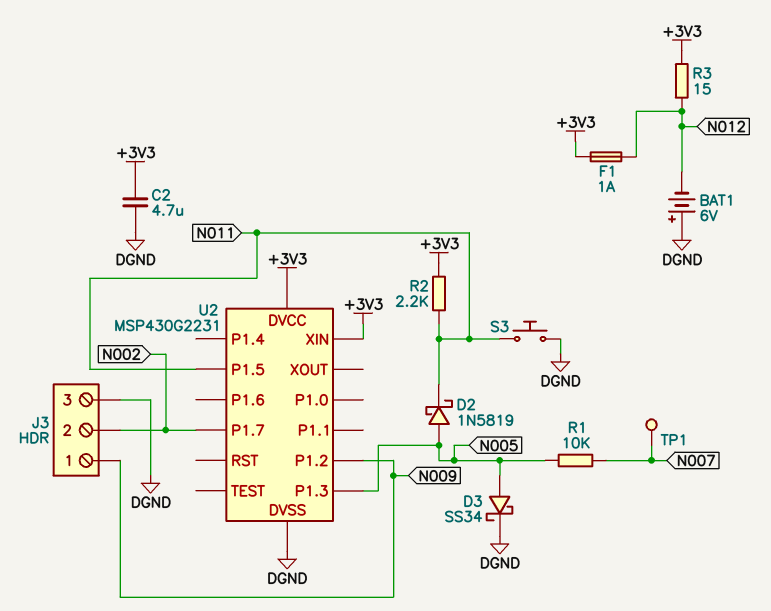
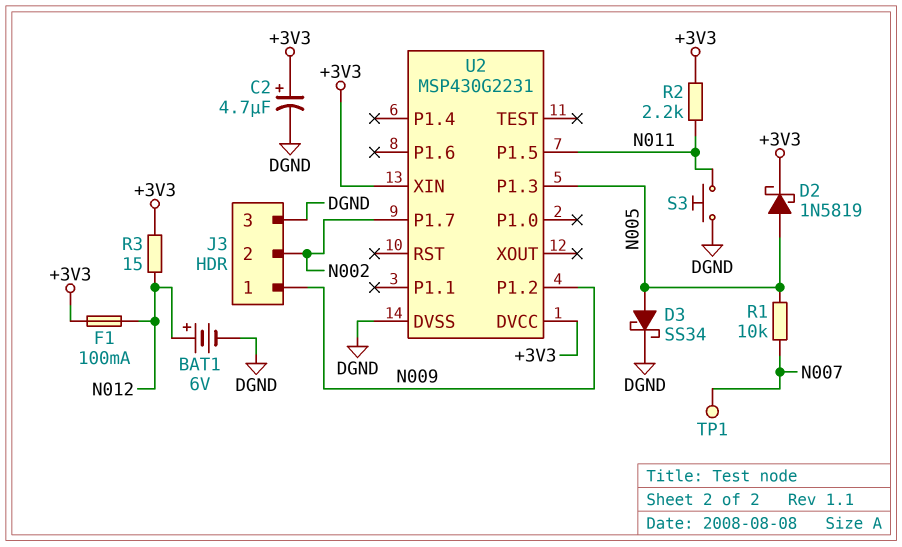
BAT1: 6V (plus DGND, minus N012) -> 6V (plus N012, minus DGND)
C2: 4.7uF (+3V3, DGND) -> 4.7uF (plus +3V3, minus DGND)
D2: schottky 1N5819 (A N005, K N011) -> schottky 1N5819 (A N005, K +3V3)
F1: 1A (+3V3, N012) -> 100mA (+3V3, N012)

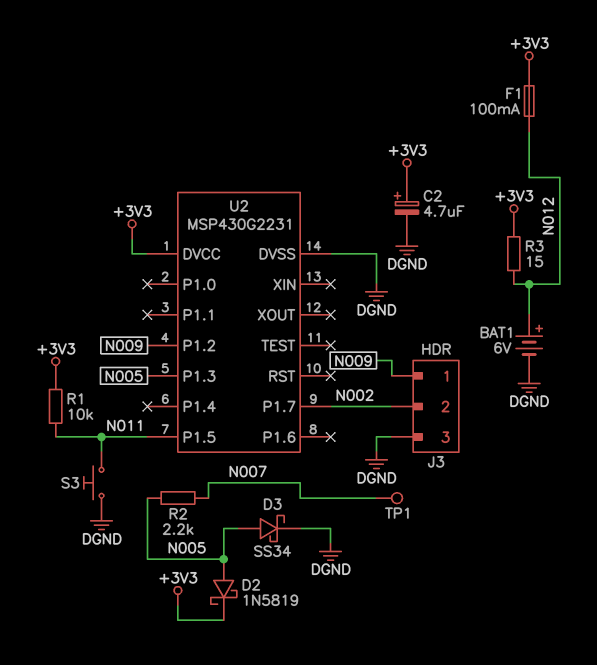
R1: 10k (N005, N007) -> 10k (+3V3, N011)
R2: 2.2k (+3V3, N011) -> 2.2k (N005, N007)
U2 pin XIN: +3V3 -> none

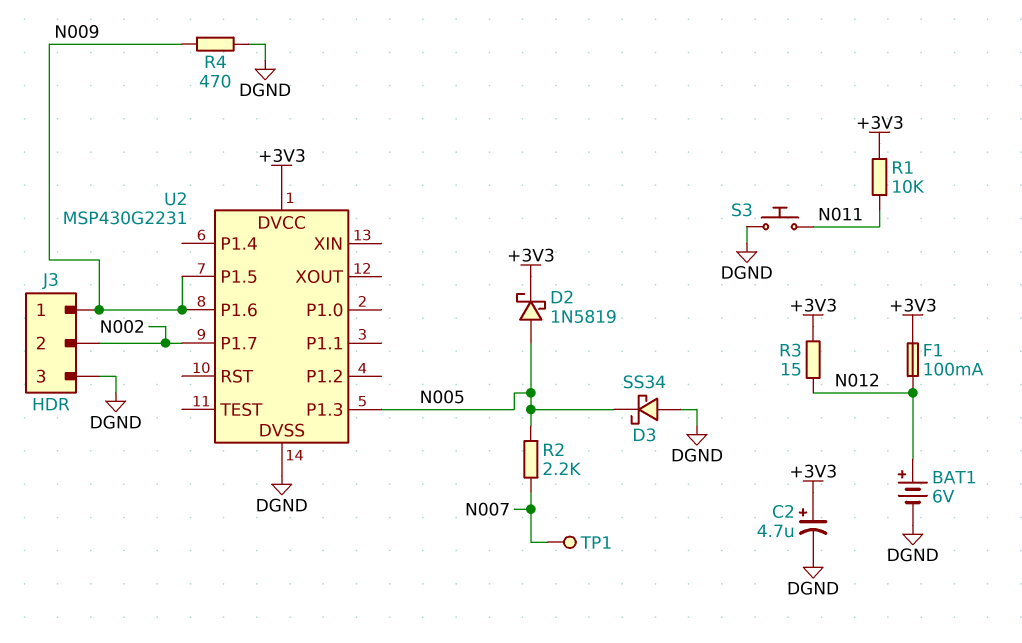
D3: schottky SS34 (A N005, K DGND) -> schottky SS34 (A DGND, K N005)
R4: none -> 470 (DGND, N009)
U2 pin P1.2: N009 -> none
U2 pin P1.5: N011 -> N009
U2 pin P1.6: none -> N009

